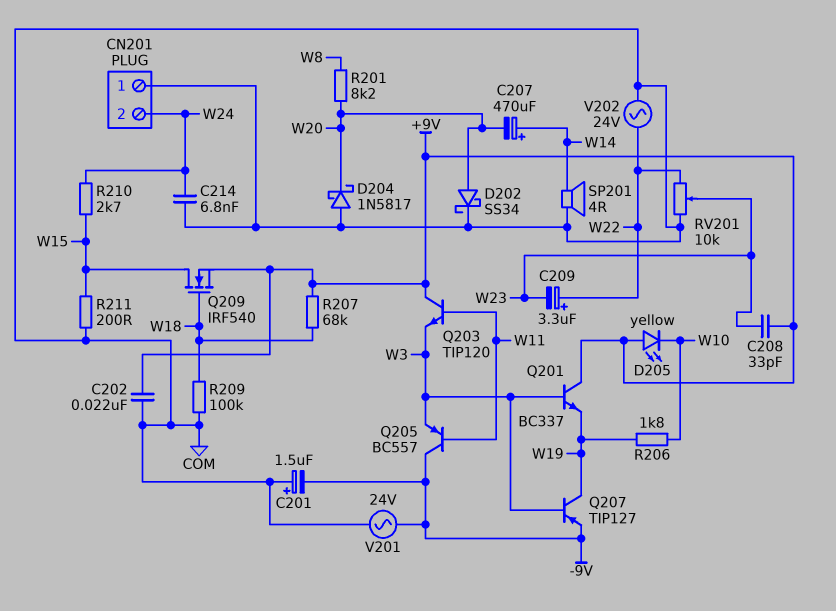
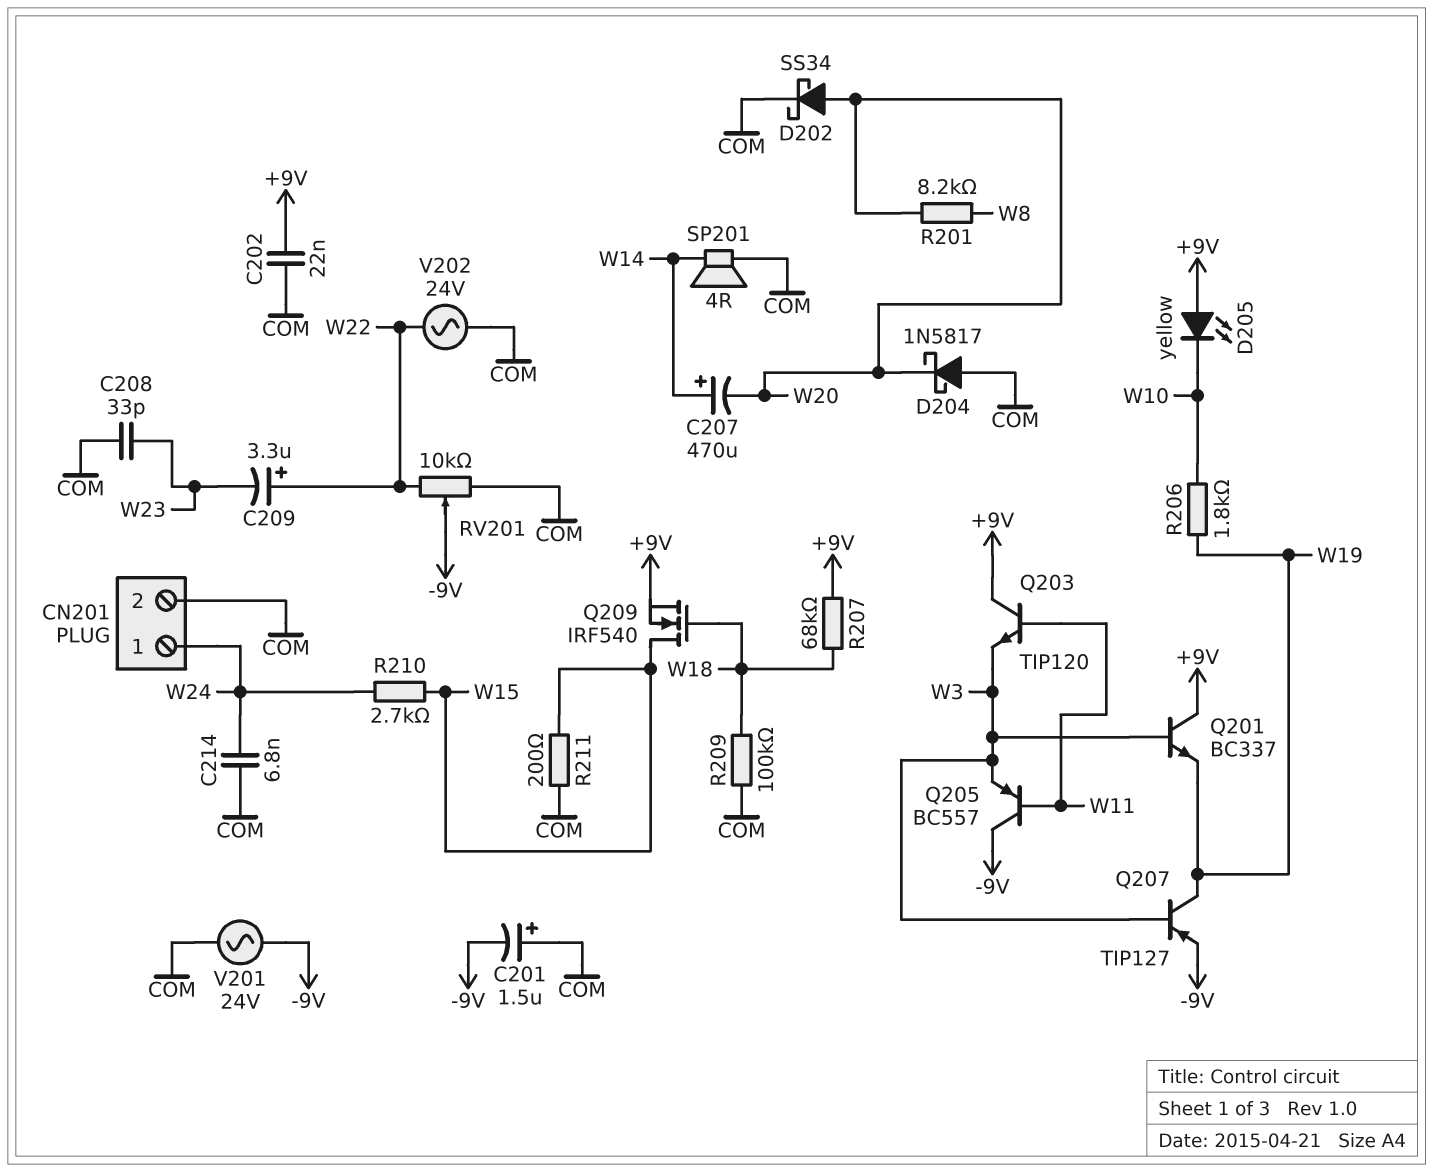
C208: 33pF (+9V, W23) -> 33pF (COM, W23)
CN201 pin 1: COM -> W24
CN201 pin 2: W24 -> COM
RV201: 10k (COM, W22, wiper W23) -> 10k (COM, W22, wiper -9V)

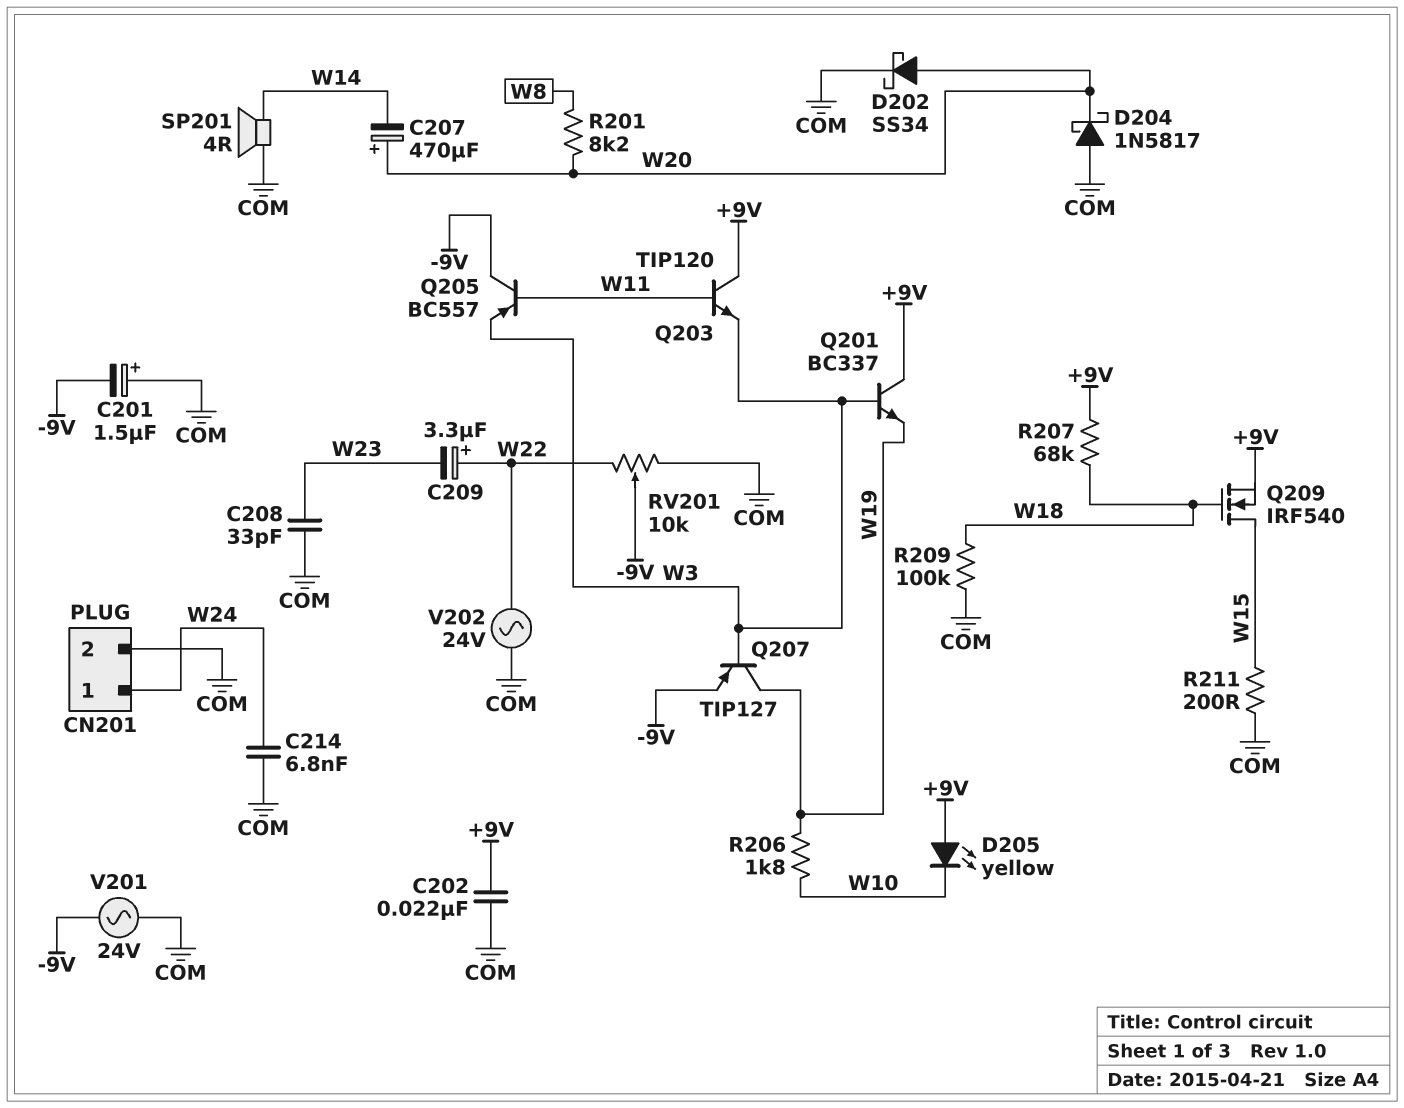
C207: 470uF (plus W14, minus W20) -> 470uF (plus W20, minus W14)
R210: 2.7k (W15, W24) -> none

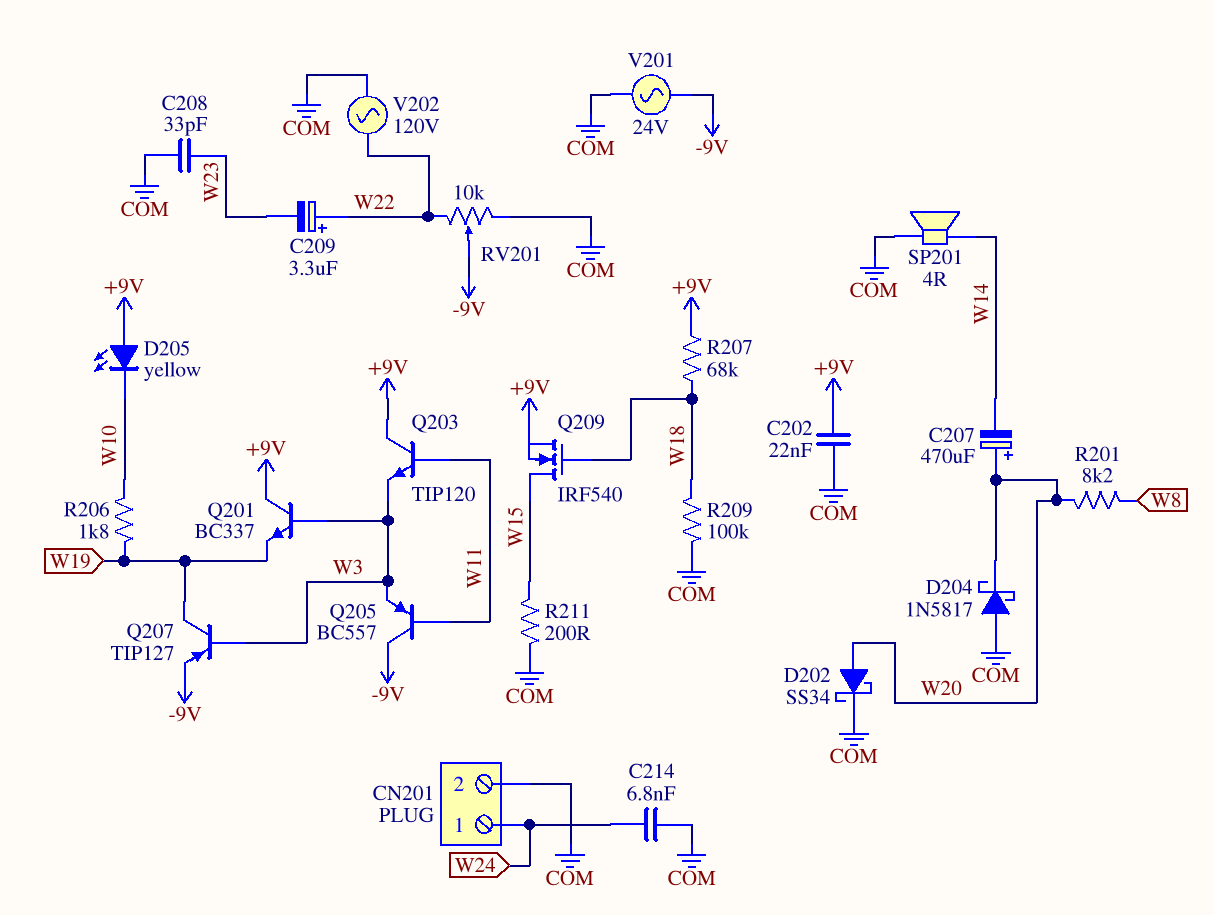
C201: 1.5uF (plus COM, minus -9V) -> none
V202: AC 24V (COM, W22) -> AC 120V (COM, W22)

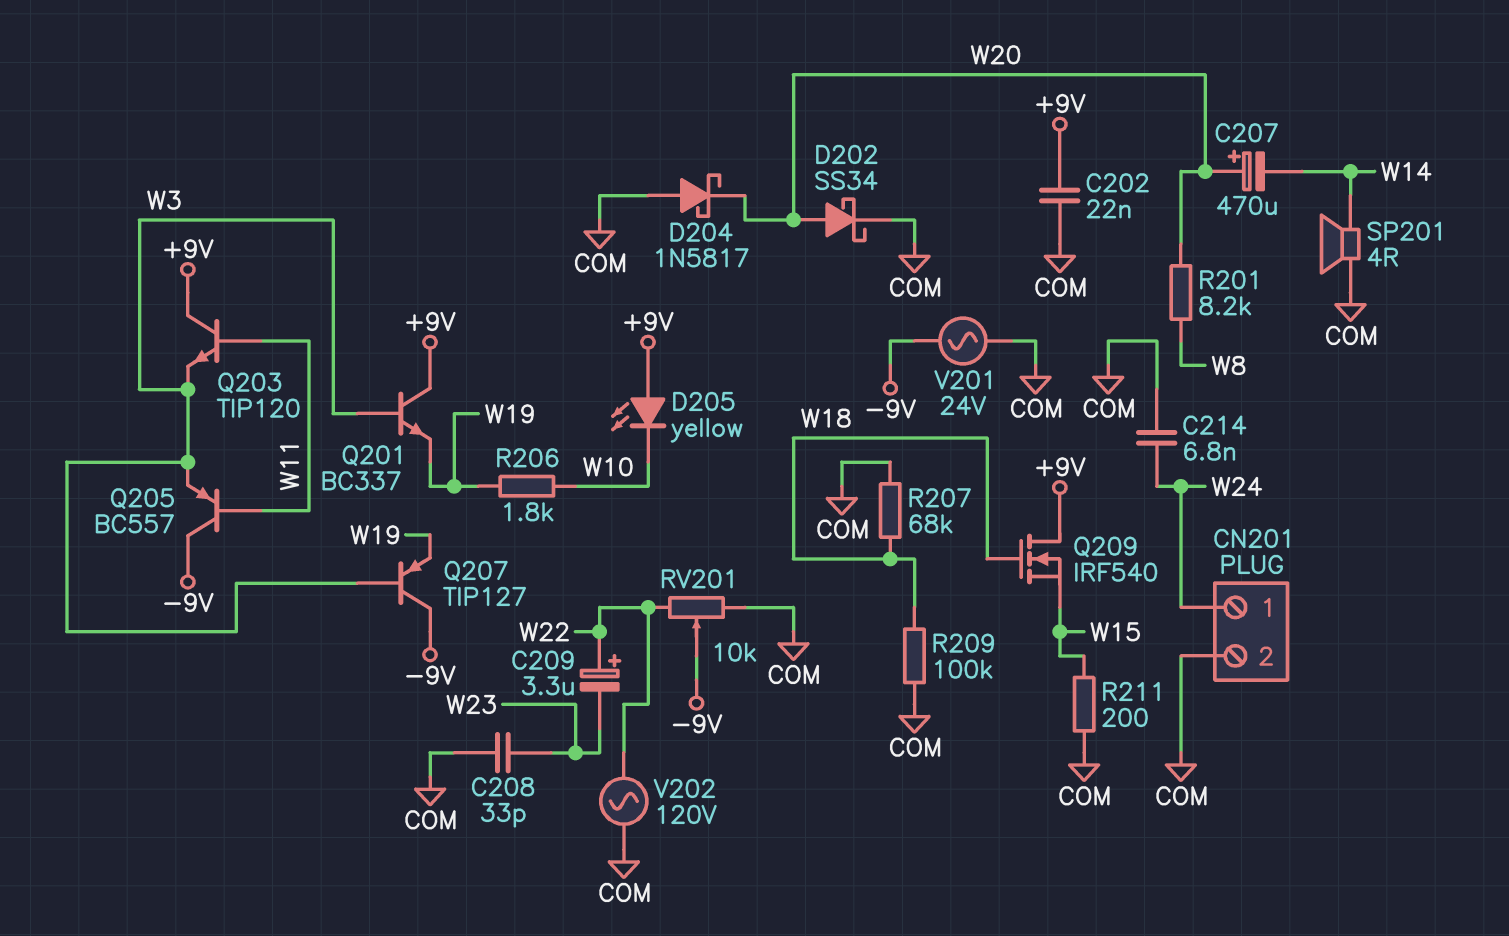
Q207: PNP TIP127 (B W3, C W19, E -9V) -> PNP TIP127 (B W3, C -9V, E W19)
Q209: NMOS IRF540 (G W18, D W15, S +9V) -> NMOS IRF540 (G W18, D +9V, S W15)
R207: 68k (+9V, W18) -> 68k (COM, W18)

